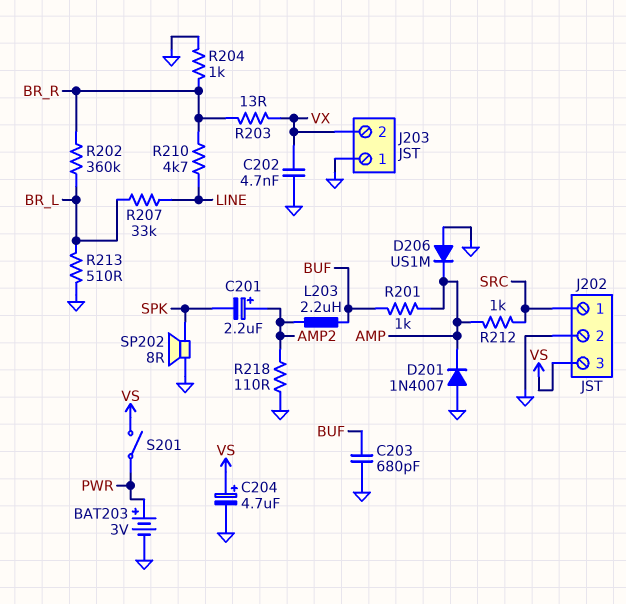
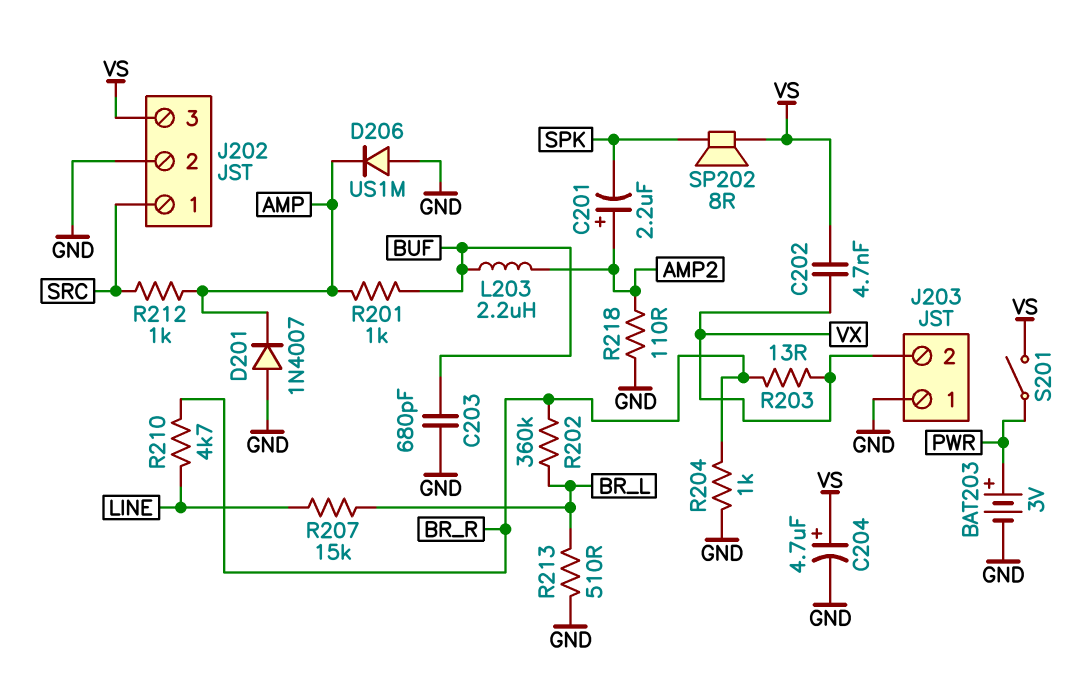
C202: 4.7nF (GND, VX) -> 4.7nF (VS, VX)
R207: 33k (BR_L, LINE) -> 15k (BR_L, LINE)
SP202: speaker 8R (GND, SPK) -> speaker 8R (SPK, VS)

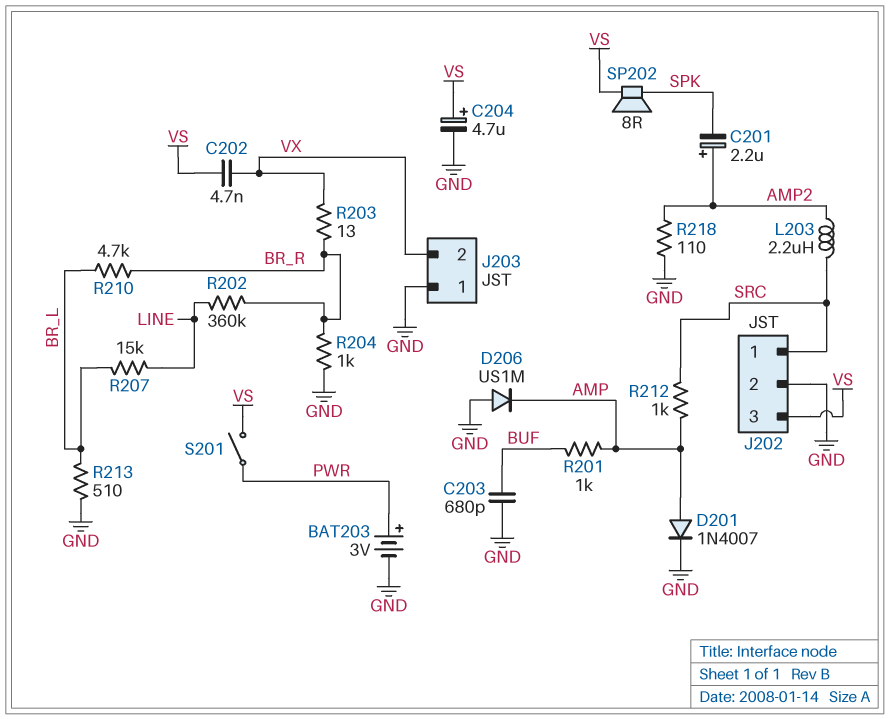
D201: diode 1N4007 (A GND, K AMP) -> diode 1N4007 (A AMP, K GND)
L203: 2.2uH (AMP2, BUF) -> 2.2uH (AMP2, SRC)
R202: 360k (BR_L, BR_R) -> 360k (BR_R, LINE)
R210: 4.7k (BR_R, LINE) -> 4.7k (BR_L, BR_R)

